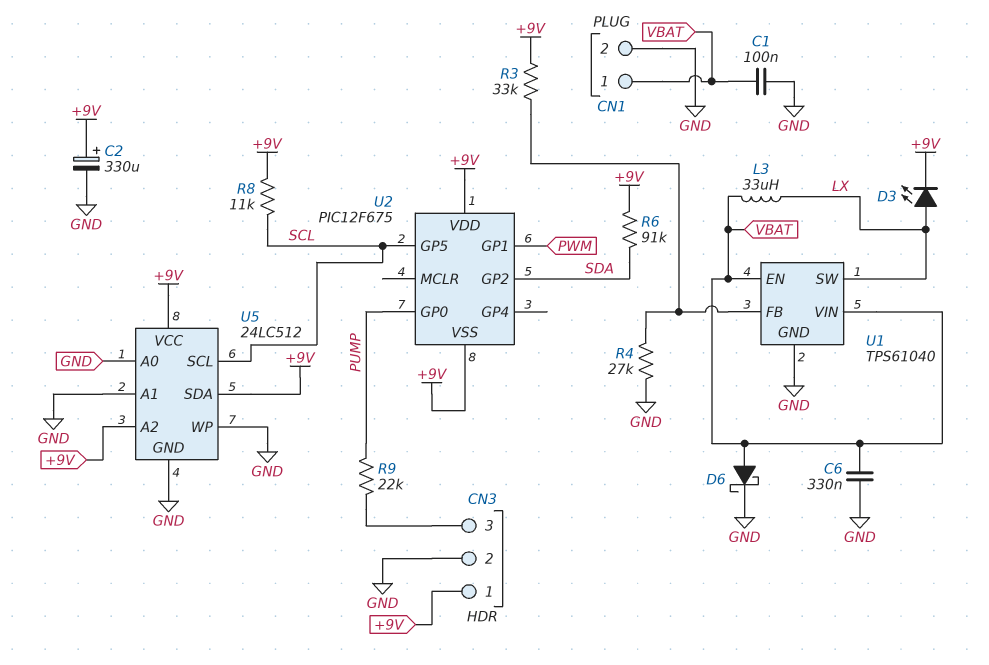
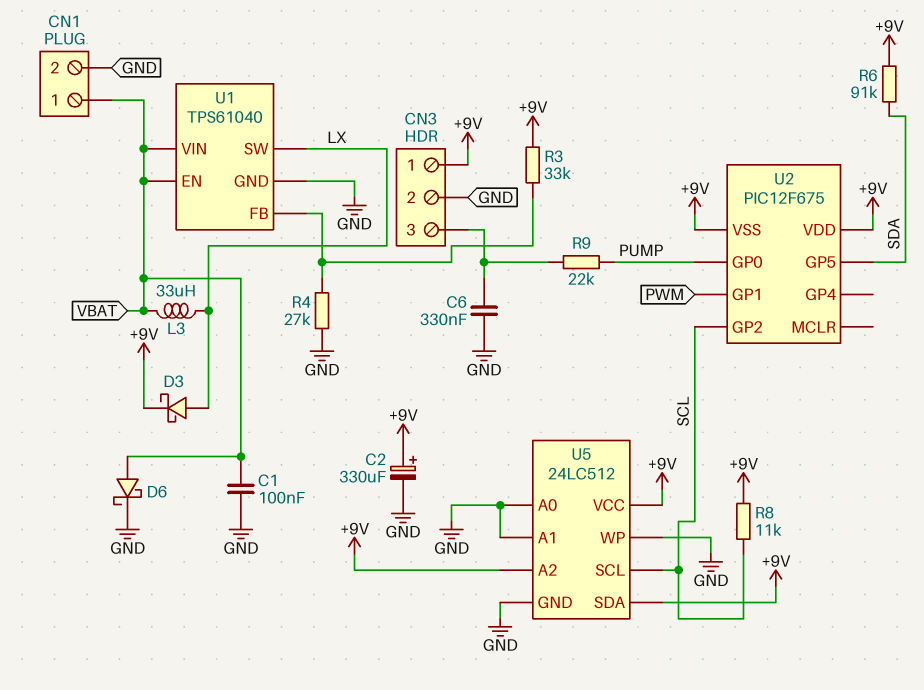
C6: 330nF (GND, VBAT) -> 330nF (CN3/3, GND)
D3: LED (A LX, K +9V) -> schottky (A LX, K +9V)
U2 pin GP2: SDA -> SCL
U2 pin GP5: SCL -> SDA

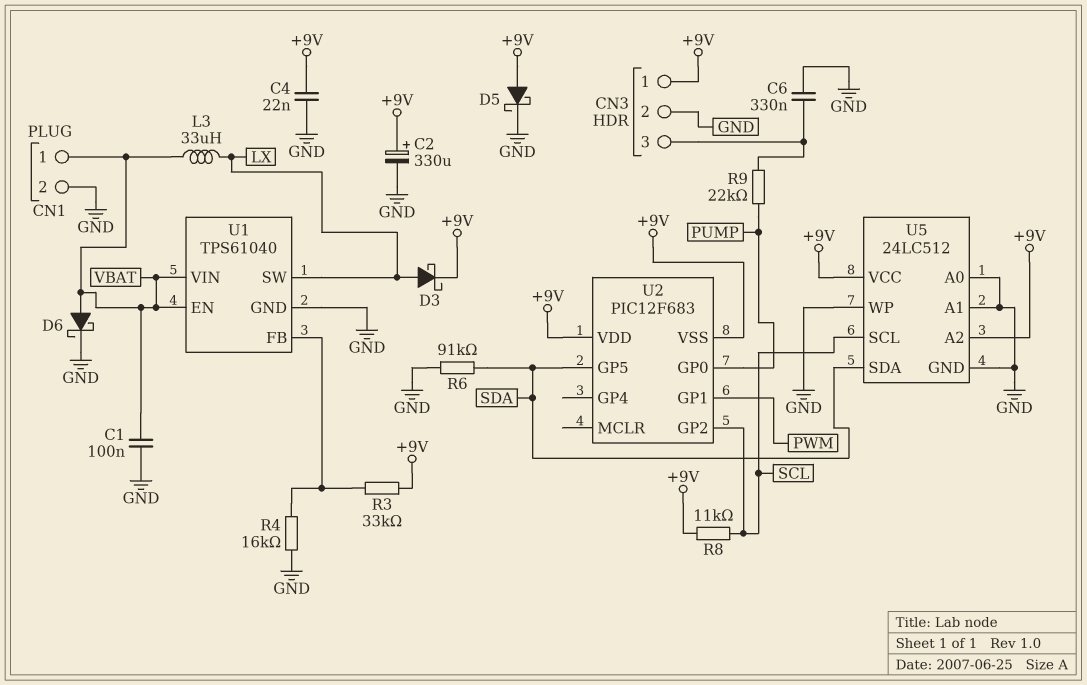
C4: none -> 22nF (+9V, GND)
D5: none -> schottky (A +9V, K GND)
R4: 27k (GND, U1/FB) -> 16k (GND, U1/FB)
R6: 91k (+9V, SDA) -> 91k (GND, SDA)
U2: PIC12F675 -> PIC12F683
U5 pin SDA: +9V -> SDA

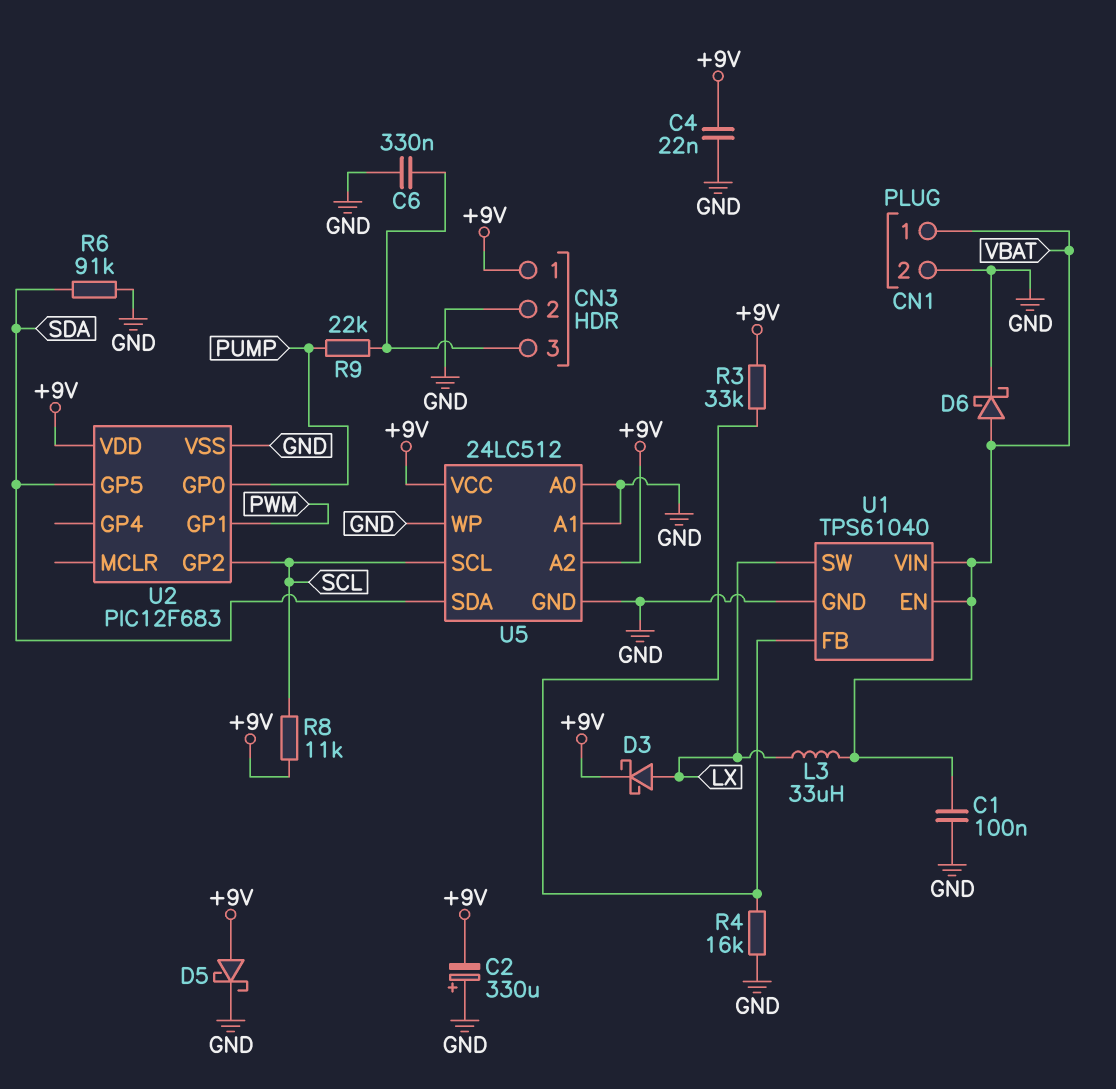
C2: 330uF (plus +9V, minus GND) -> 330uF (plus GND, minus +9V)
U2 pin VSS: +9V -> GND

